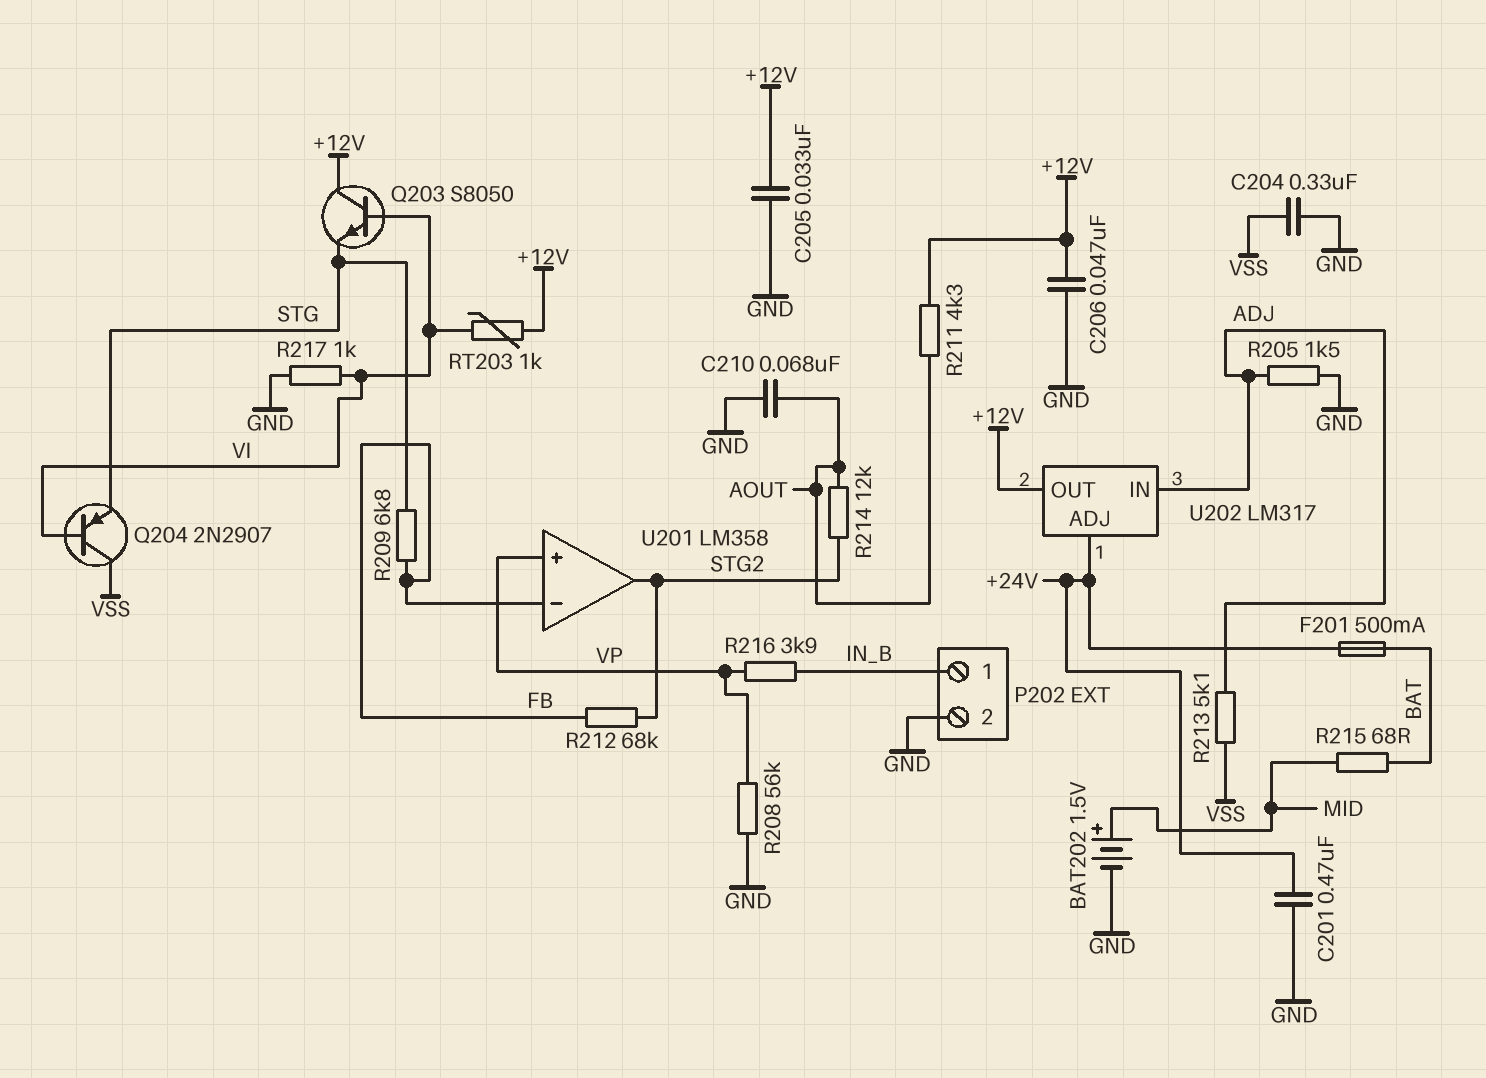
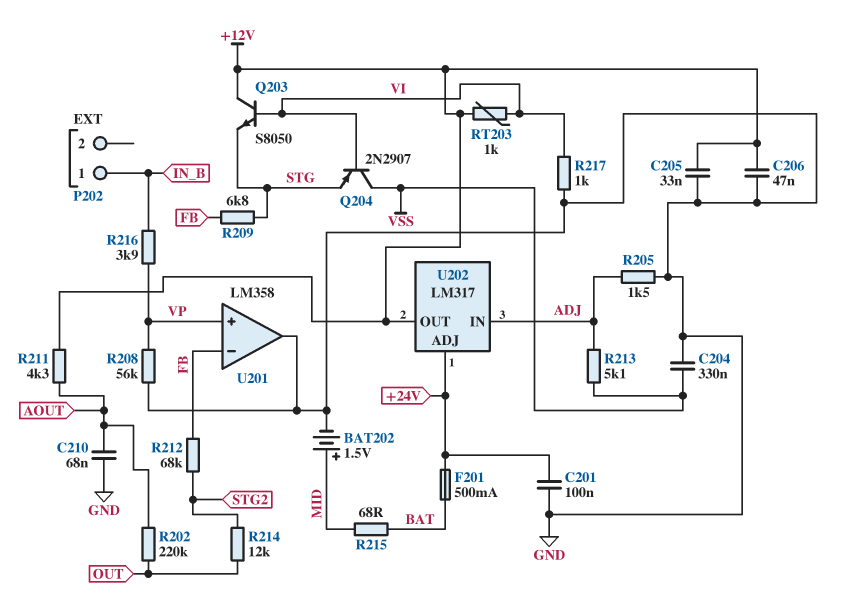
C201: 470nF (+24V, GND) -> 100nF (+24V, GND)
P202 pin 2: GND -> none
R202: none -> 220k (AOUT, OUT)
R214: 12k (AOUT, STG2) -> 12k (OUT, STG2)
U201 pin out: STG2 -> GND

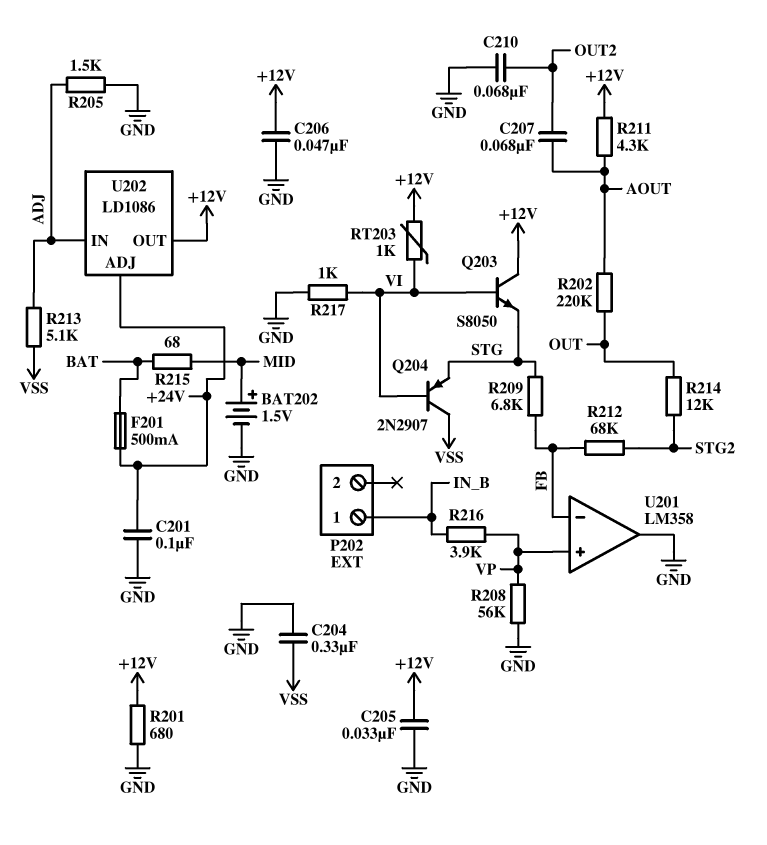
C207: none -> 68nF (AOUT, OUT2)
C210: 68nF (AOUT, GND) -> 68nF (GND, OUT2)
R201: none -> 680 (+12V, GND)
U202: LM317 -> LD1086

